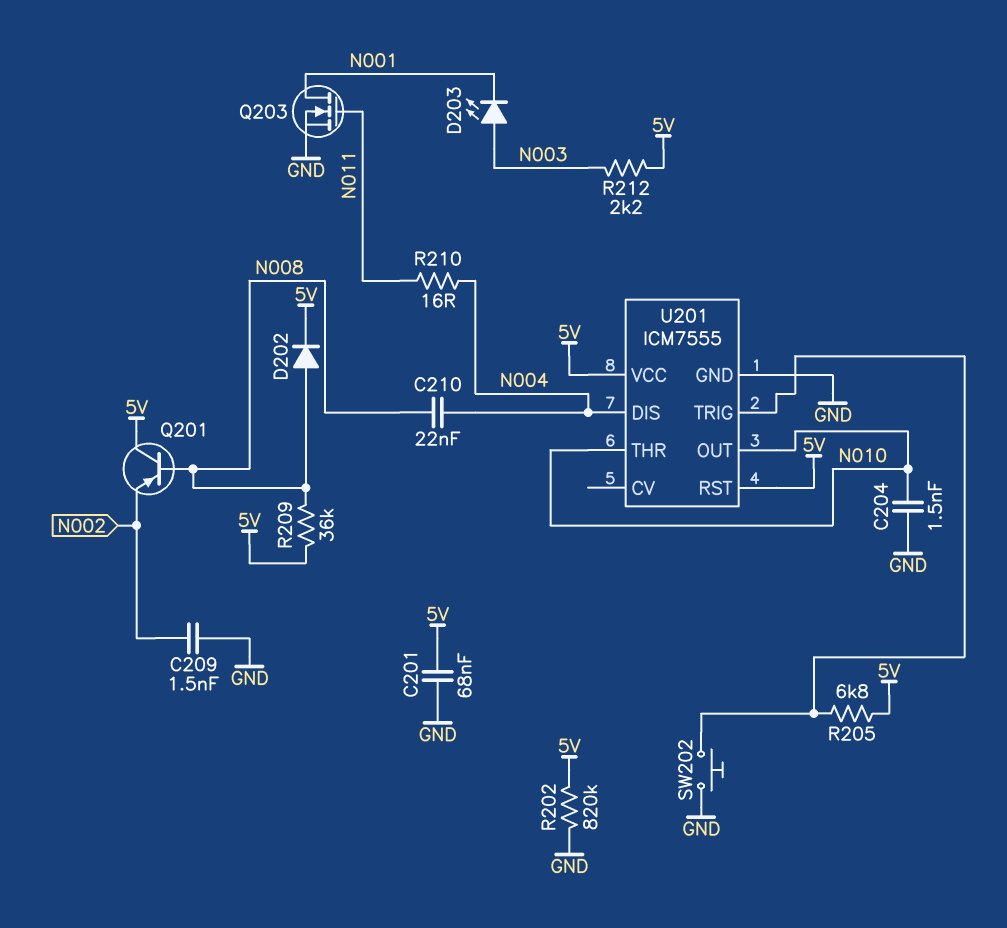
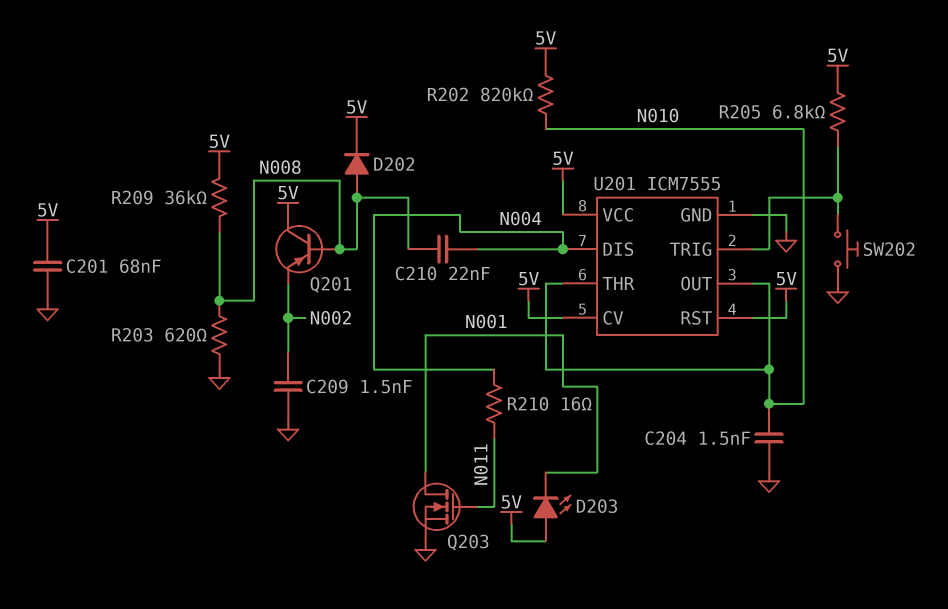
D203: LED (A N003, K N001) -> LED (A 5V, K N001)
R202: 820k (5V, GND) -> 820k (5V, N010)
R203: none -> 620 (GND, N008)
R212: 2.2k (5V, N003) -> none
U201 pin CV: none -> 5V

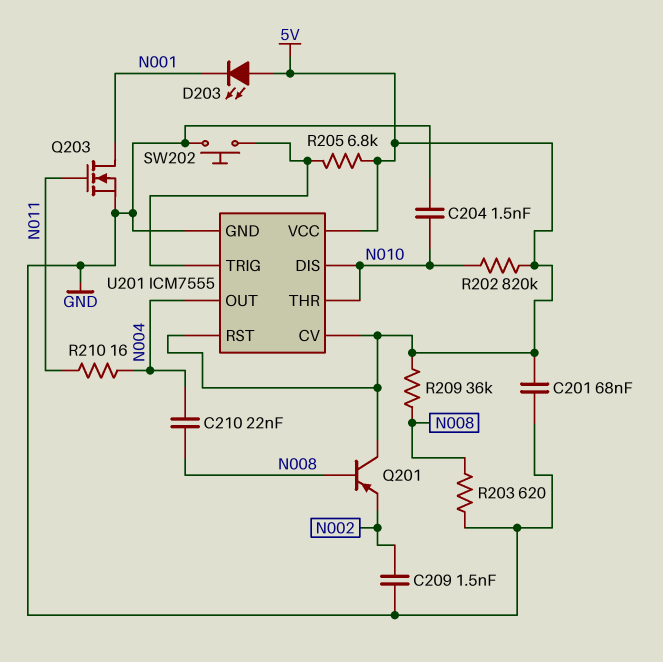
D202: diode (A N008, K 5V) -> none
U201 pin DIS: N004 -> N010
U201 pin OUT: N010 -> N004

